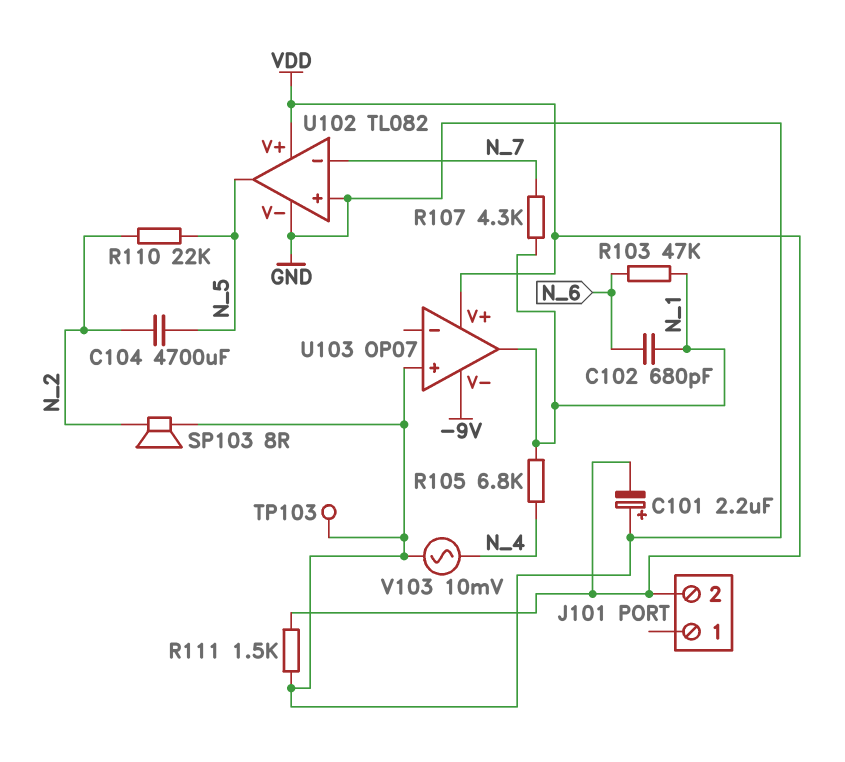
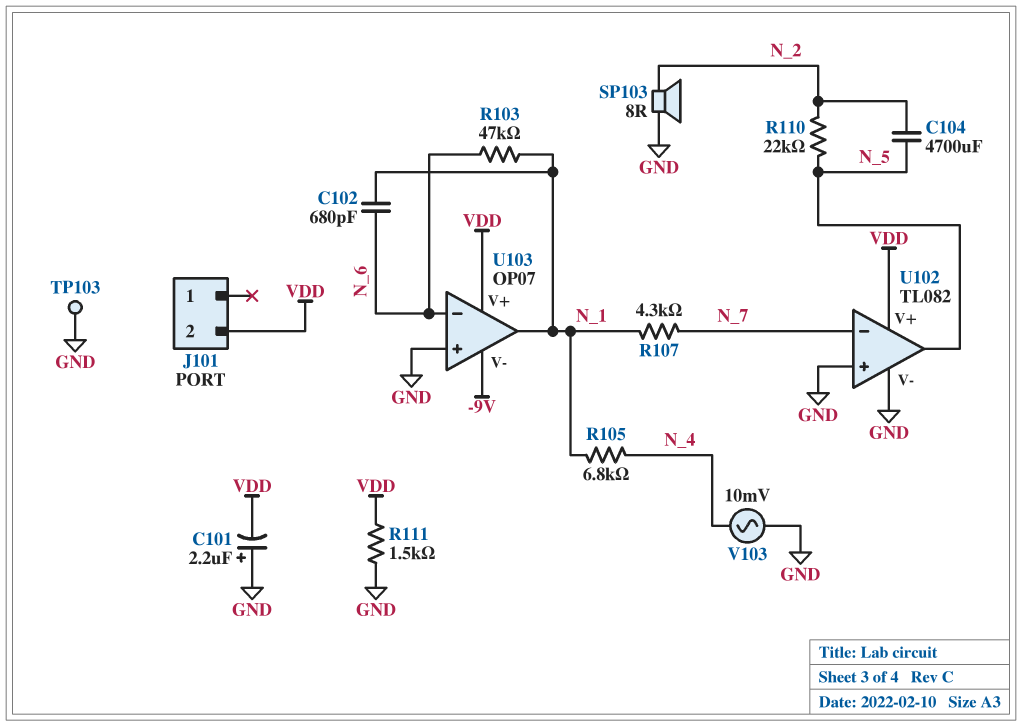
U103 pin in-: none -> N_6

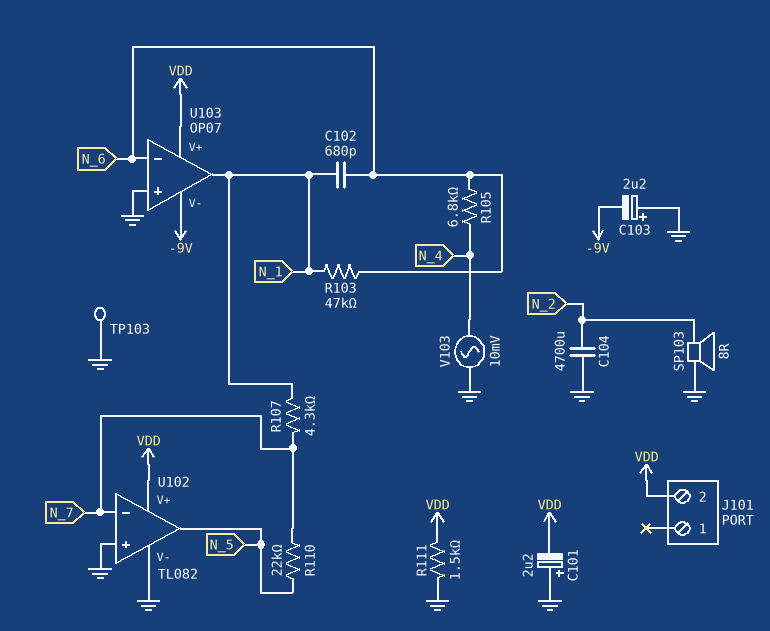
C103: none -> 2.2uF (plus GND, minus -9V)
C104: 4700uF (N_2, N_5) -> 4700uF (GND, N_2)
R105: 6.8k (N_1, N_4) -> 6.8k (N_4, N_6)
R110: 22k (N_2, N_5) -> 22k (N_5, N_7)

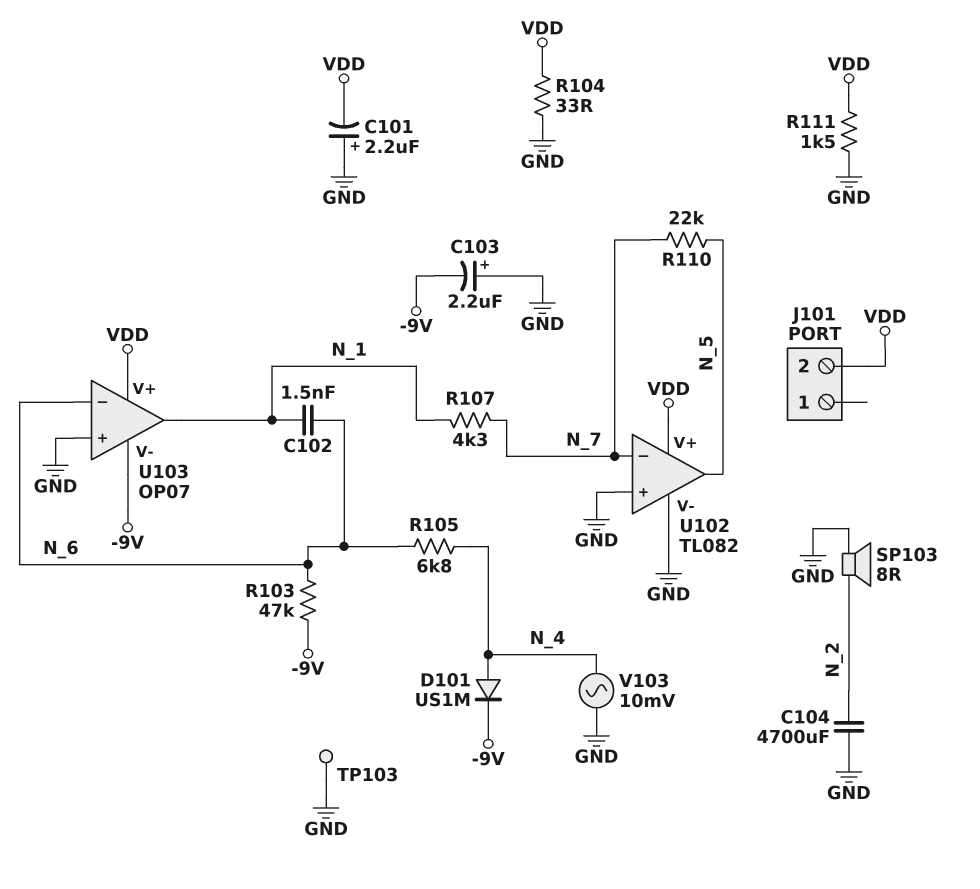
C102: 680pF (N_1, N_6) -> 1.5nF (N_1, N_6)
D101: none -> diode US1M (A N_4, K -9V)
R103: 47k (N_1, N_6) -> 47k (-9V, N_6)
R104: none -> 33 (GND, VDD)

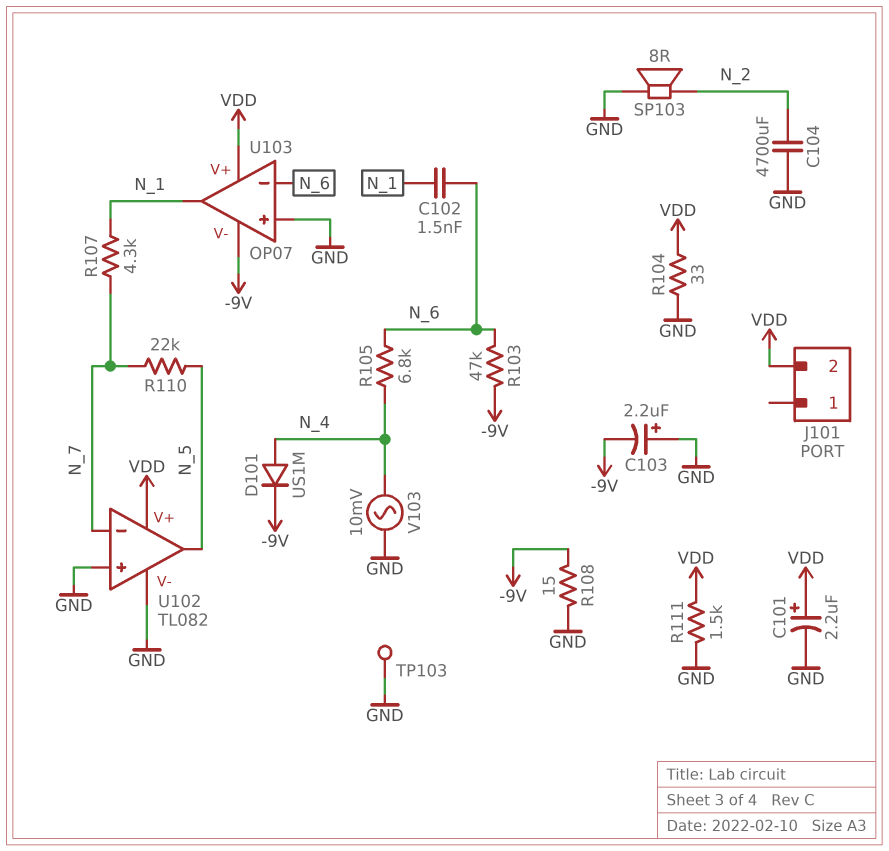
C101: 2.2uF (plus GND, minus VDD) -> 2.2uF (plus VDD, minus GND)
R108: none -> 15 (-9V, GND)

